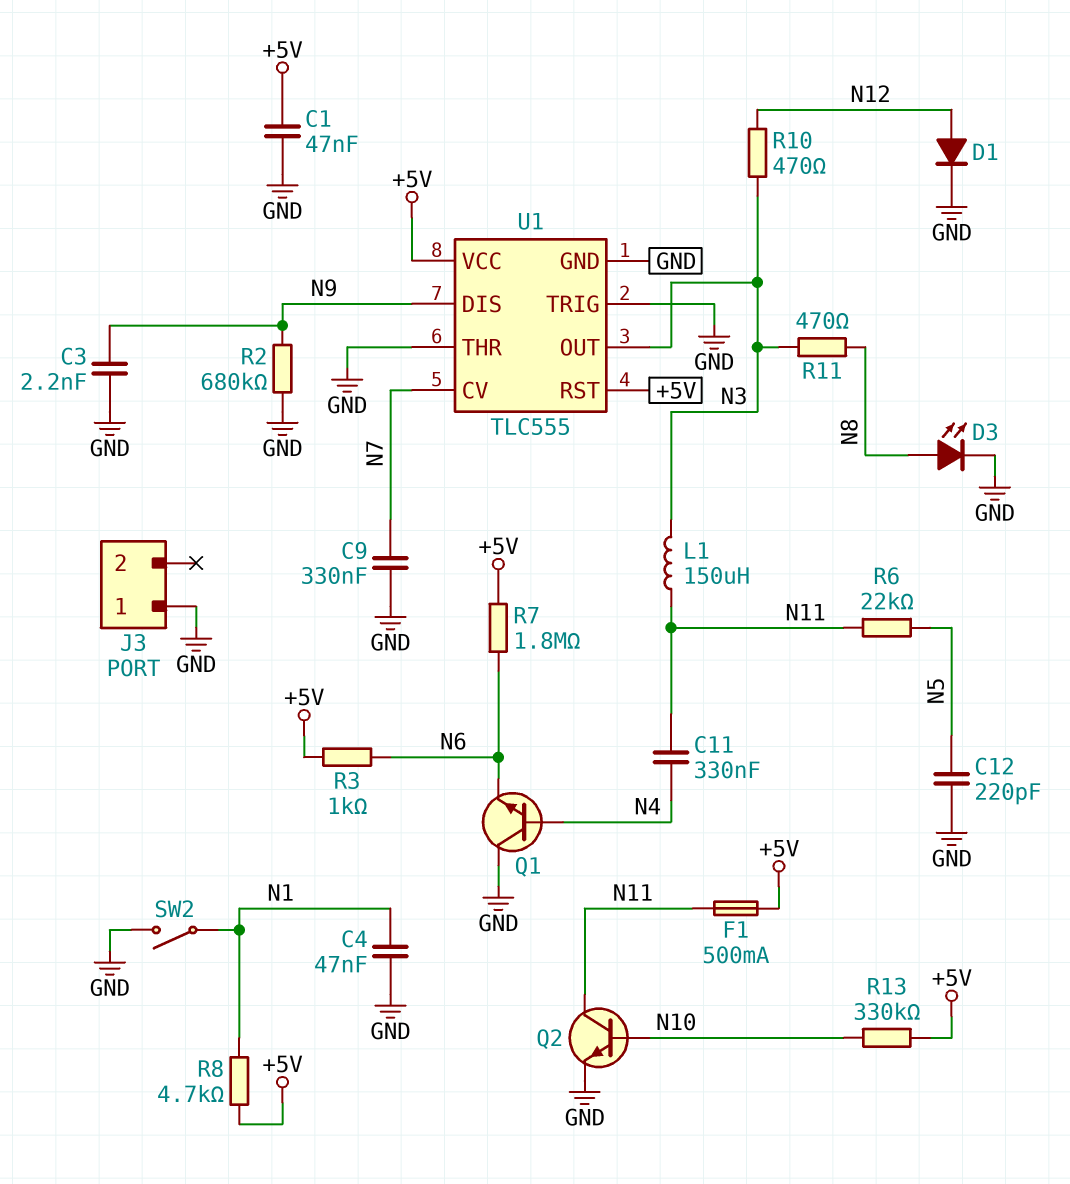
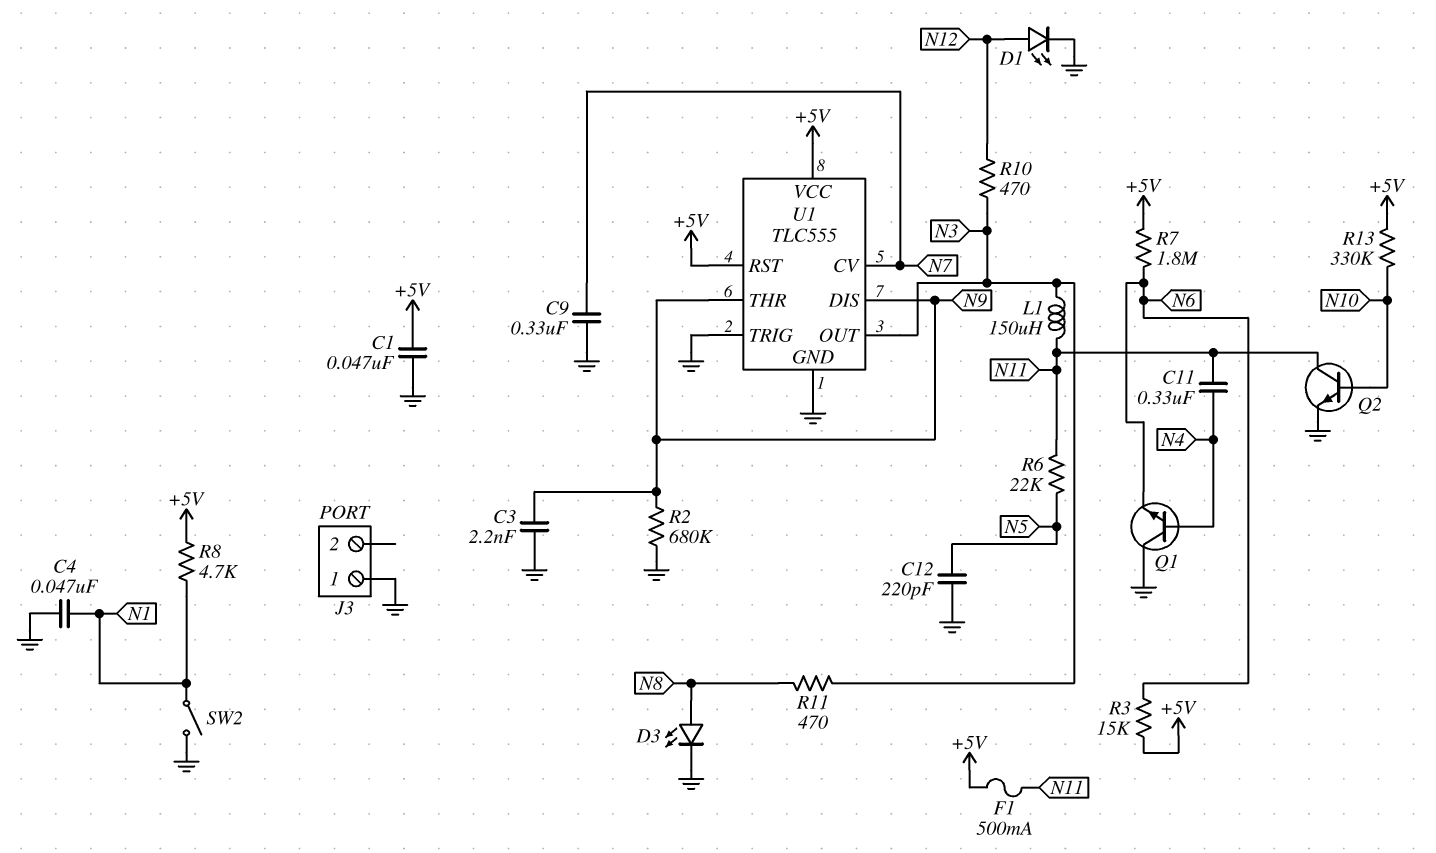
D1: diode (A N12, K GND) -> LED (A N12, K GND)
R3: 1k (+5V, N6) -> 15k (+5V, N6)
U1 pin THR: GND -> N9

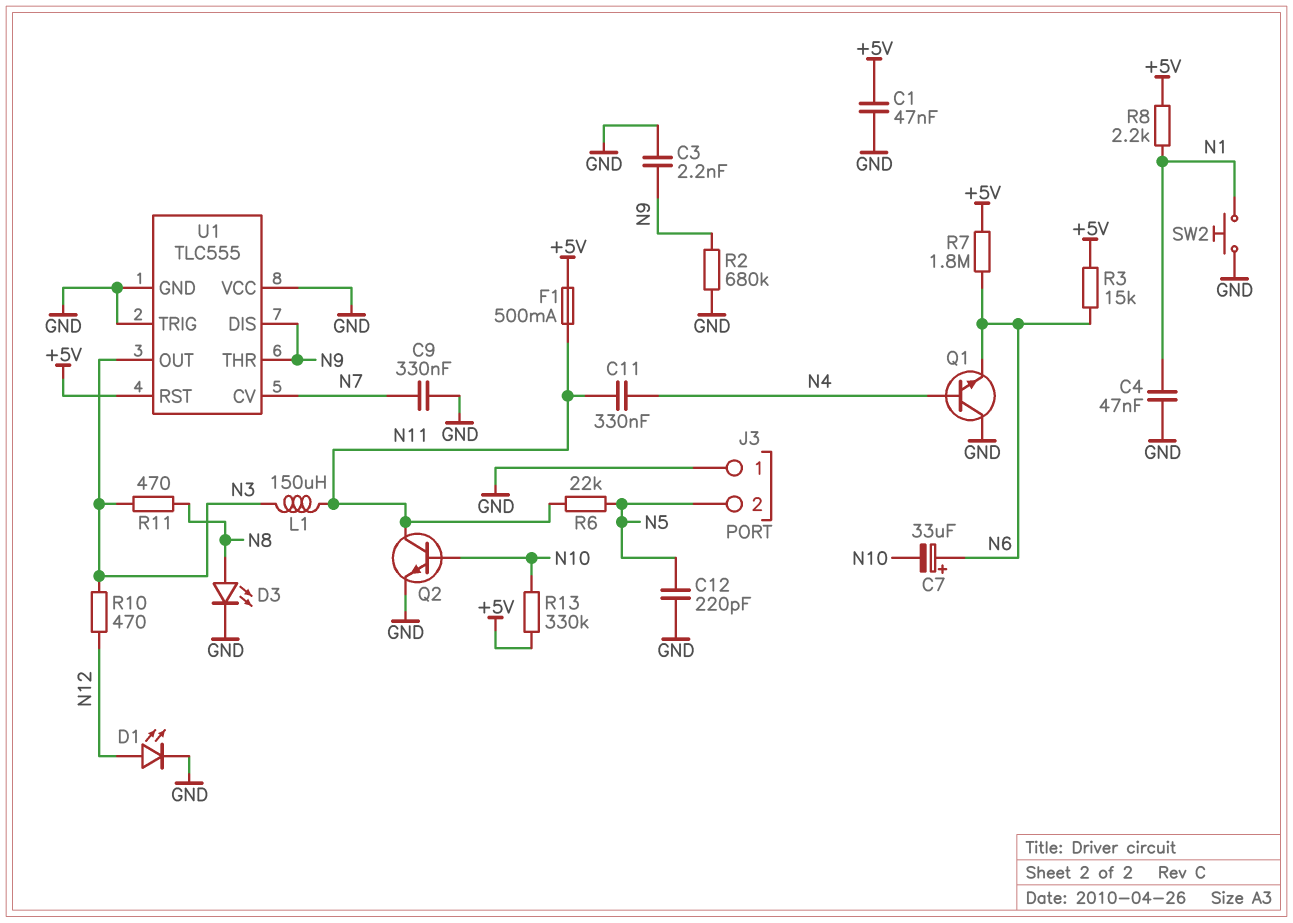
C7: none -> 33uF (plus N6, minus N10)
J3 pin 2: none -> N5
R8: 4.7k (+5V, N1) -> 2.2k (+5V, N1)
SW2: switch (GND, N1) -> button (GND, N1)
U1 pin VCC: +5V -> GND

